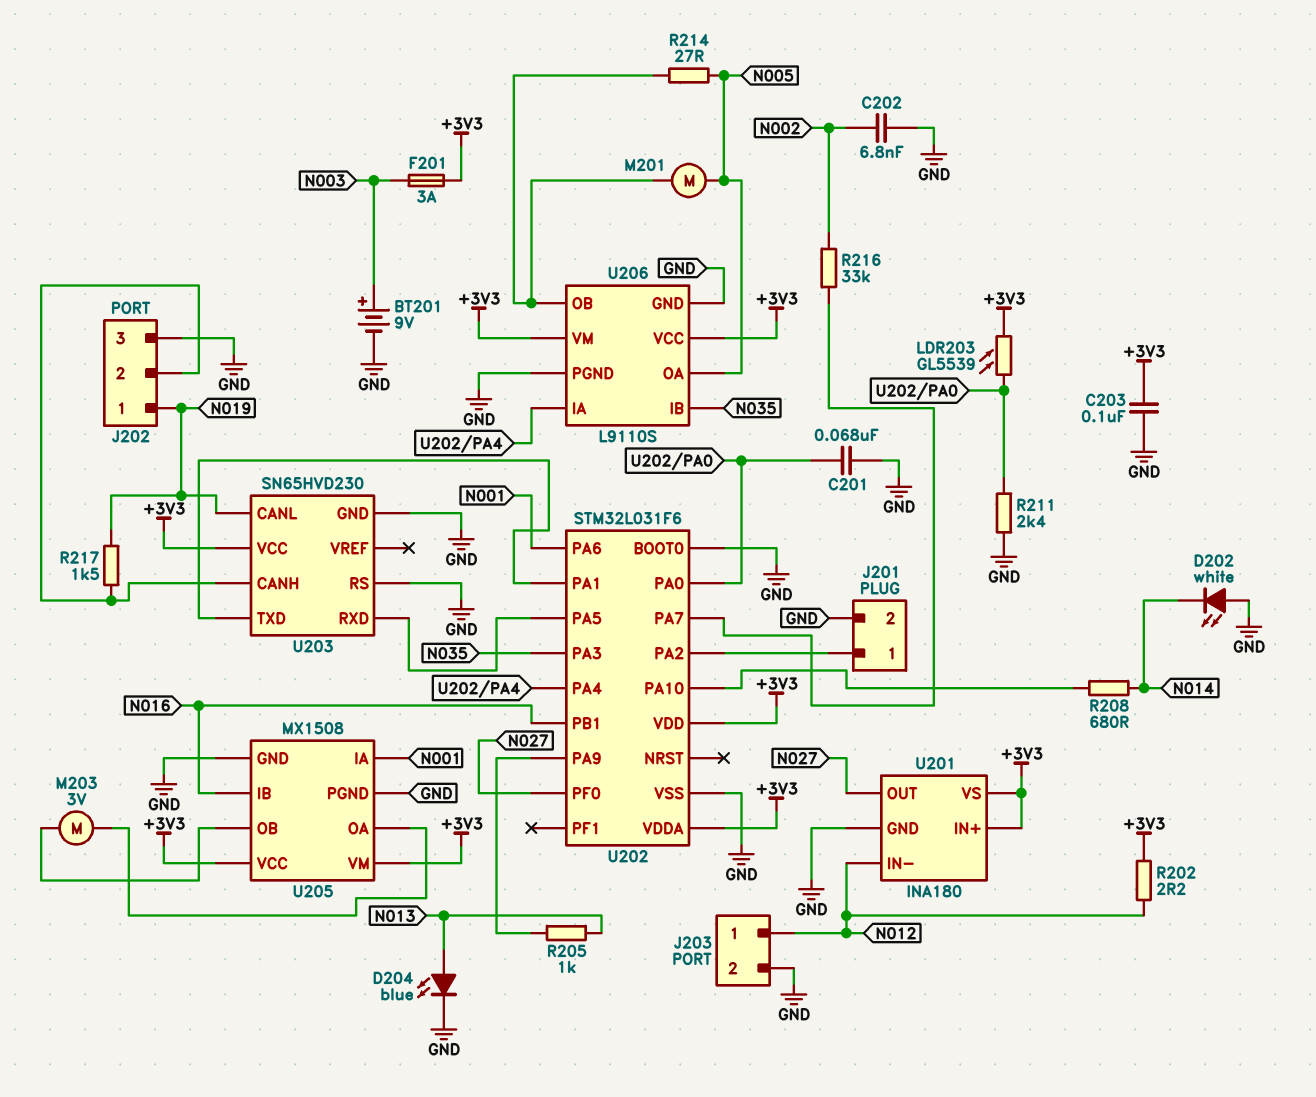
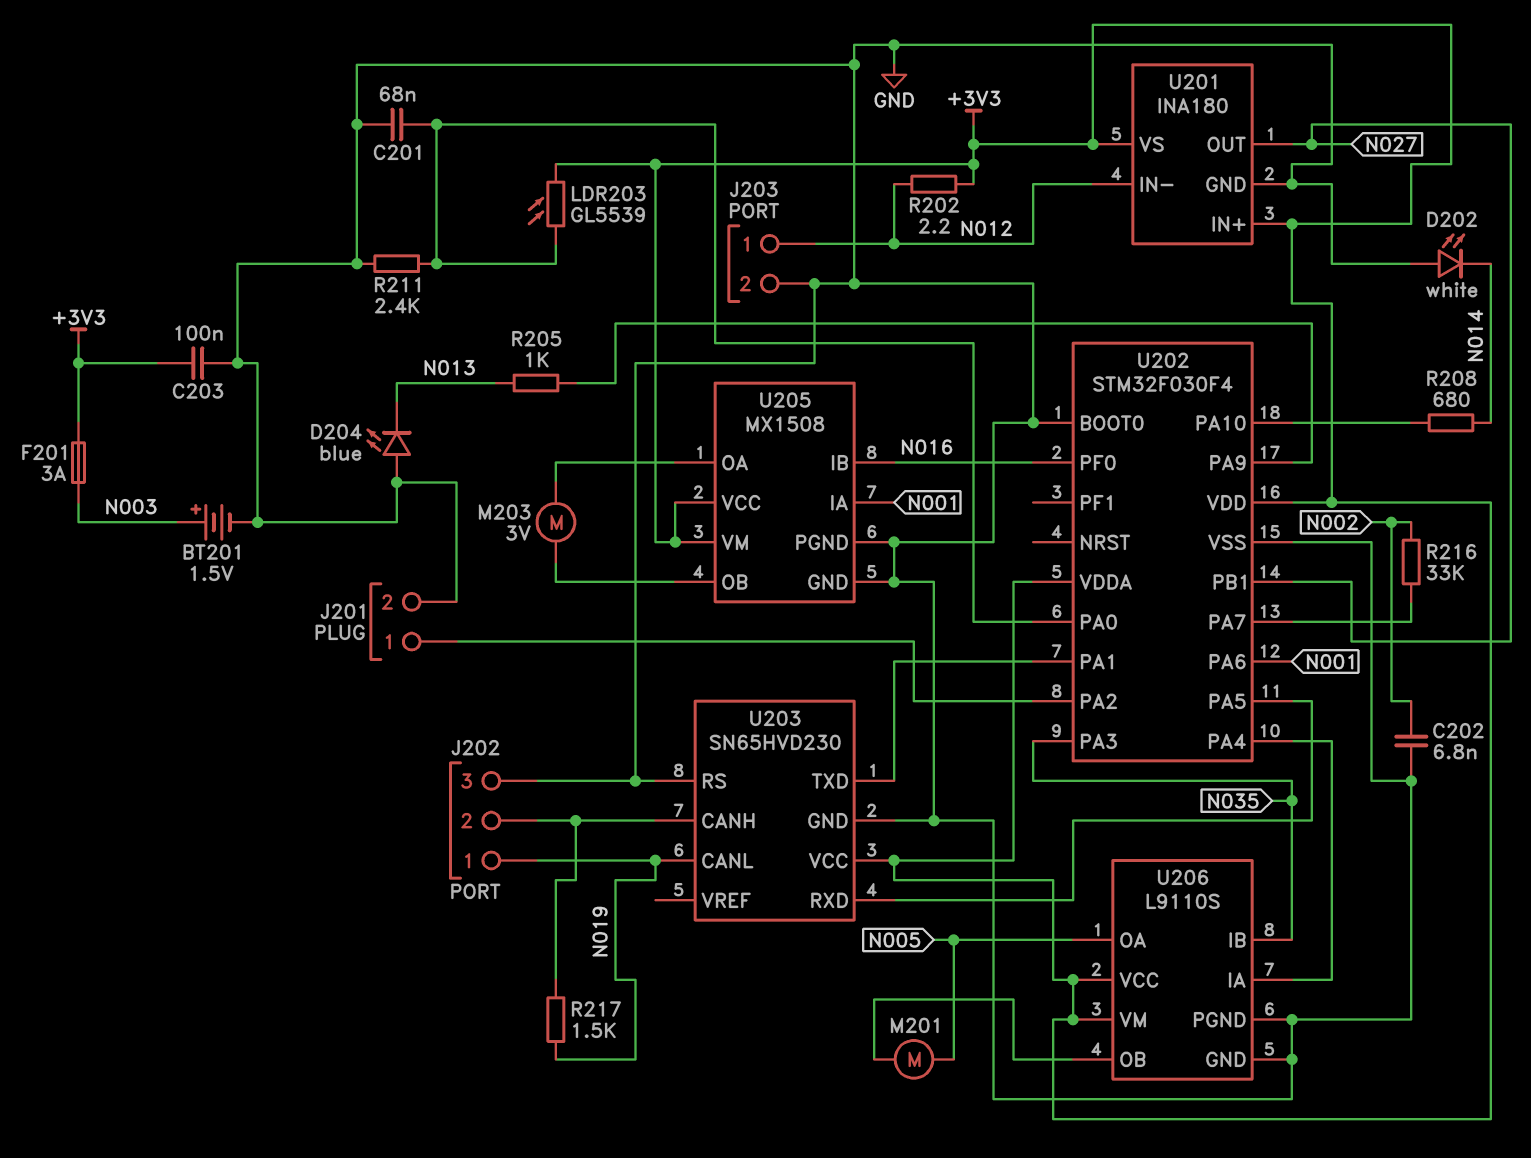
BT201: 9V (plus N003, minus GND) -> 1.5V (plus N003, minus GND)
D204: LED blue (A N013, K GND) -> LED blue (A GND, K N013)
R214: 27 (N005, U206/OB) -> none
U202: STM32L031F6 -> STM32F030F4
U202 pin PB1: N016 -> N027
U202 pin PF0: N027 -> N016

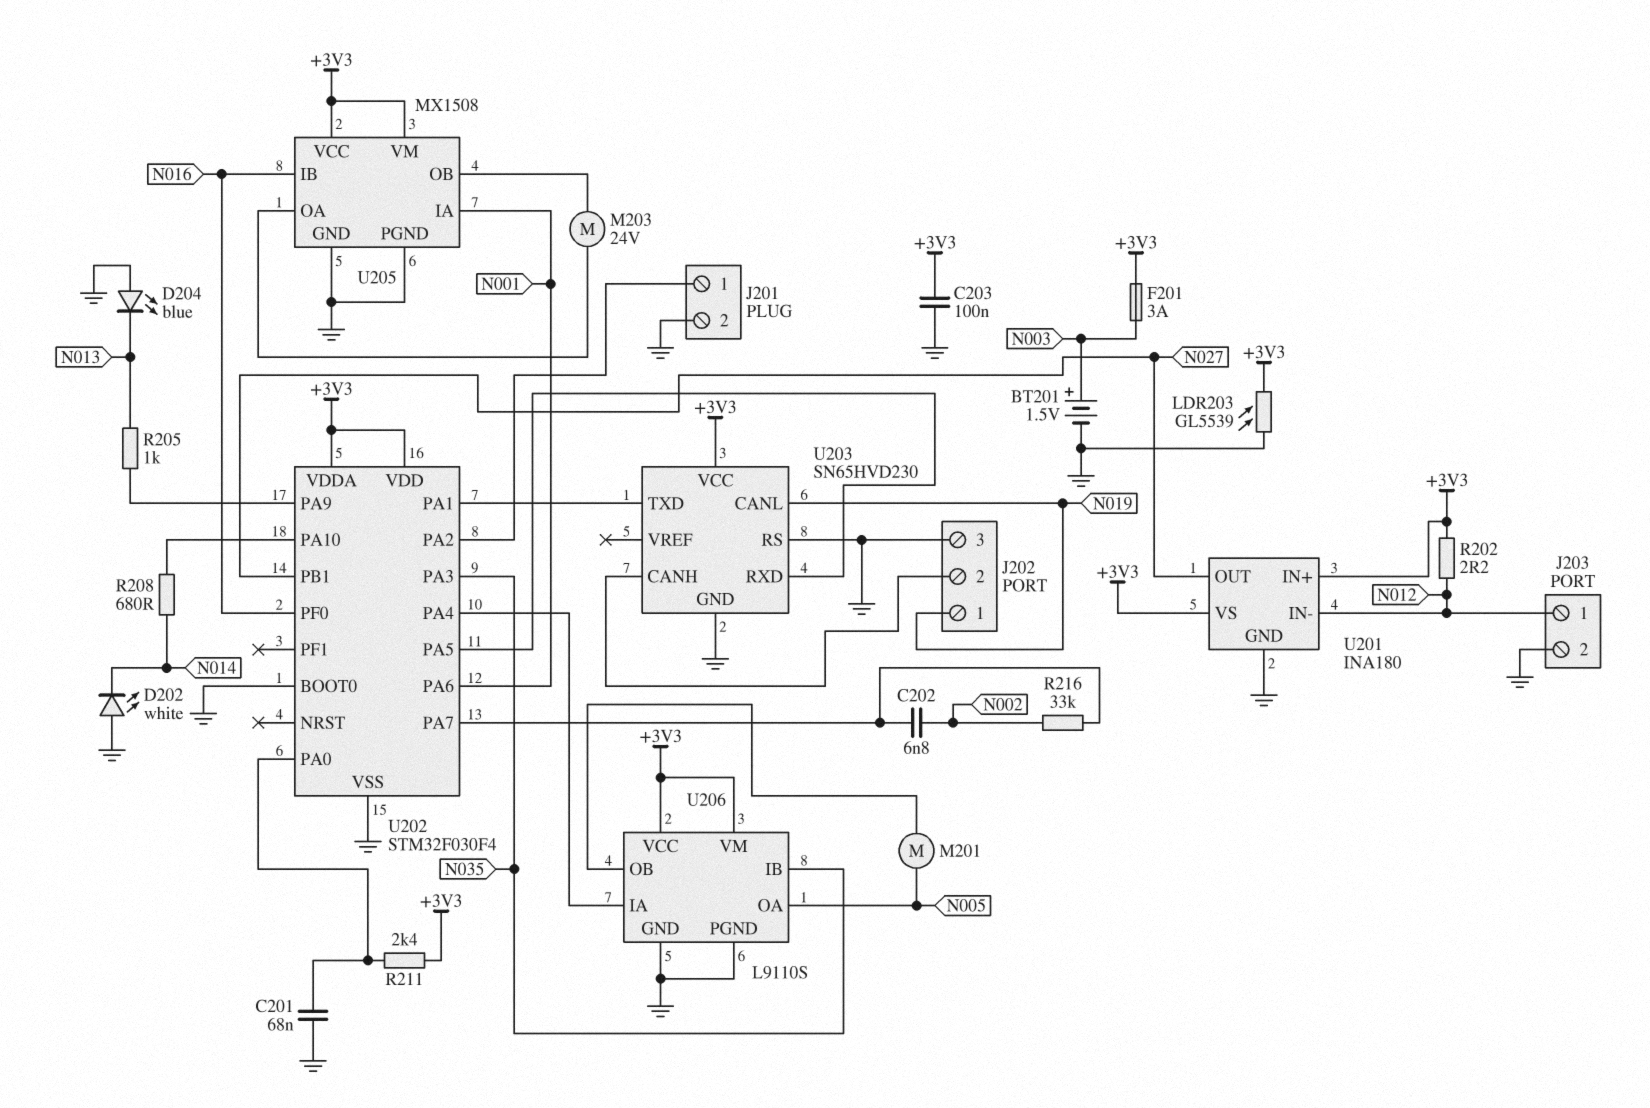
C202: 6.8nF (GND, N002) -> 6.8nF (N002, U202/PA7)
LDR203: GL5539 (+3V3, U202/PA0) -> GL5539 (+3V3, GND)
M203: motor 3V (U205/OA, U205/OB) -> motor 24V (U205/OA, U205/OB)
R211: 2.4k (GND, U202/PA0) -> 2.4k (+3V3, U202/PA0)
R217: 1.5k (J202/2, N019) -> none

